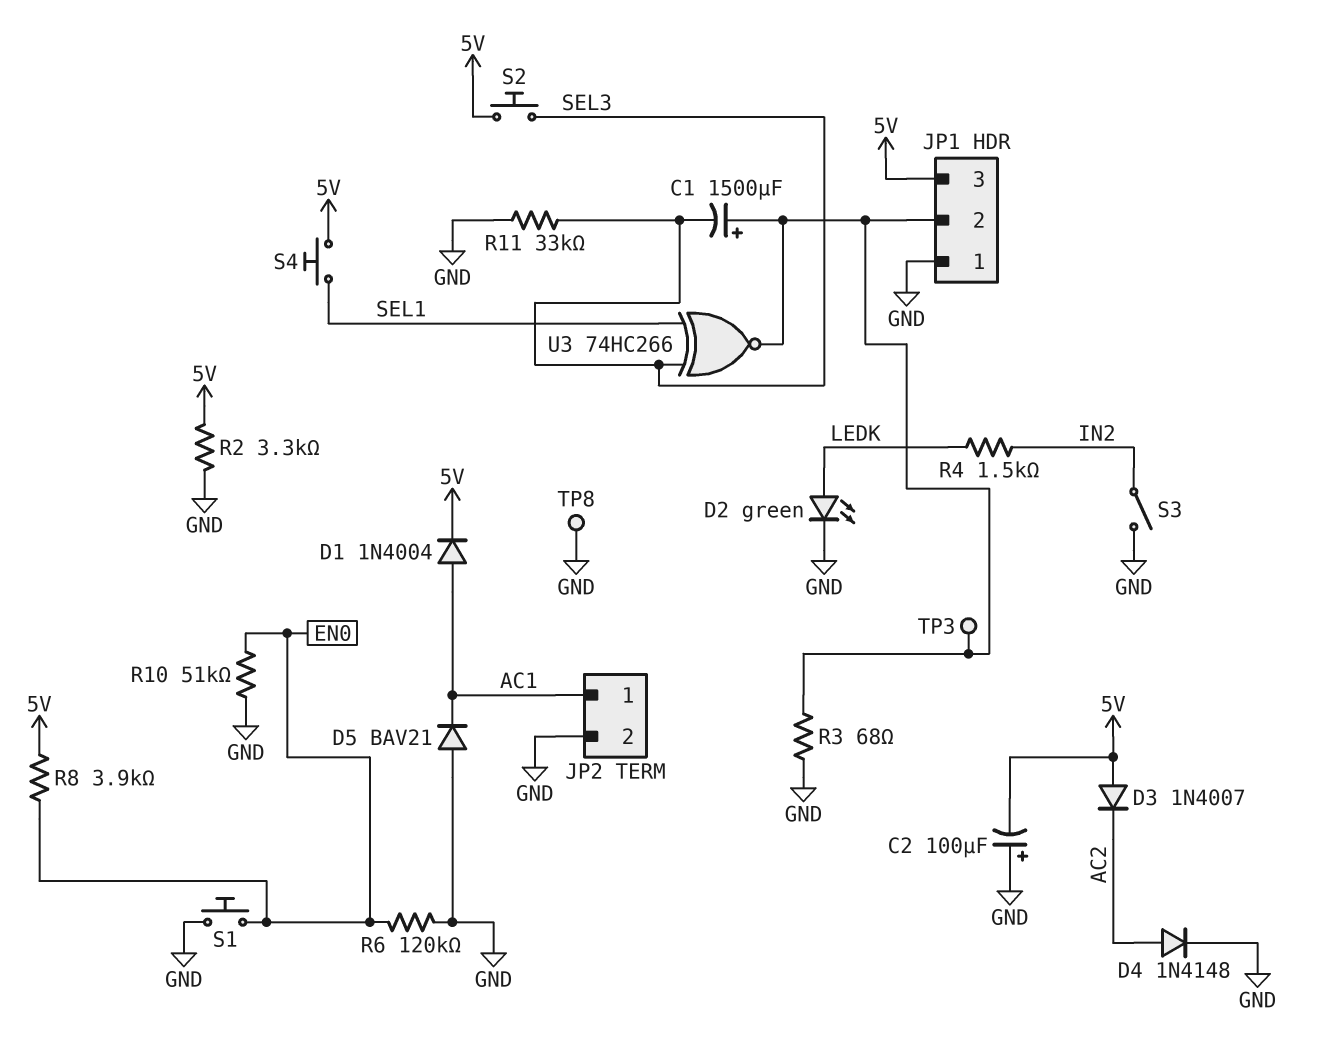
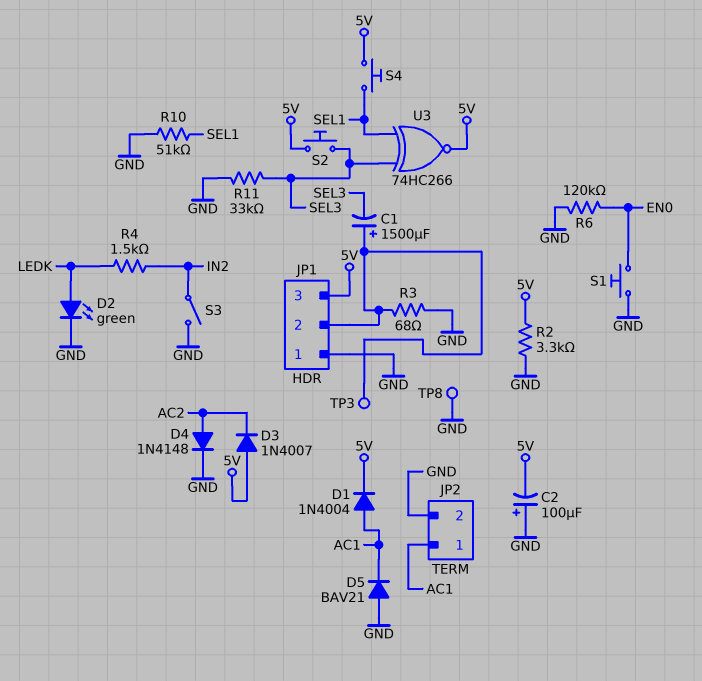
R8: 3.9k (5V, EN0) -> none
R10: 51k (EN0, GND) -> 51k (GND, SEL1)
U3: XNOR 74HC266 (in SEL1, in SEL3, out JP1/2) -> XNOR 74HC266 (in SEL1, in SEL3, out 5V)

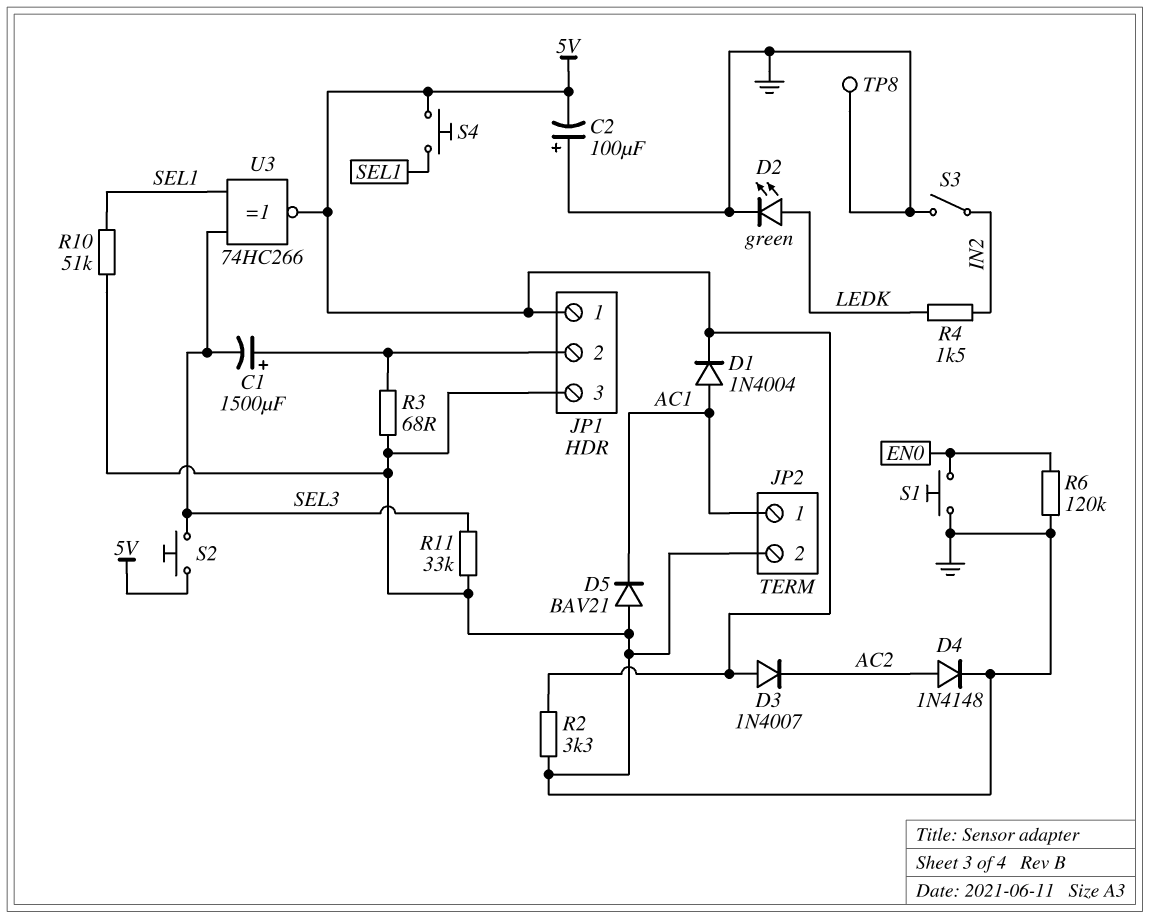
JP1 pin 1: GND -> 5V
JP1 pin 3: 5V -> GND
TP3: test point (JP1/2) -> none

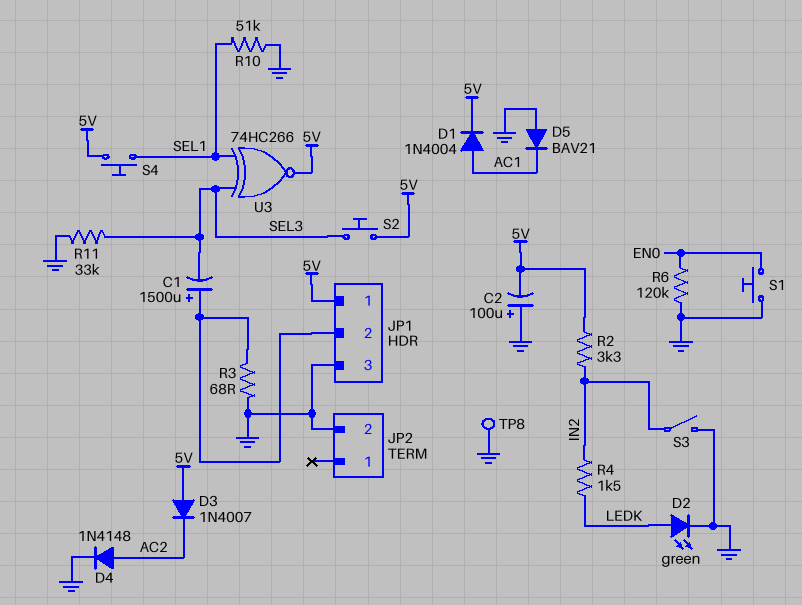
JP2 pin 1: AC1 -> none
R2: 3.3k (5V, GND) -> 3.3k (5V, IN2)

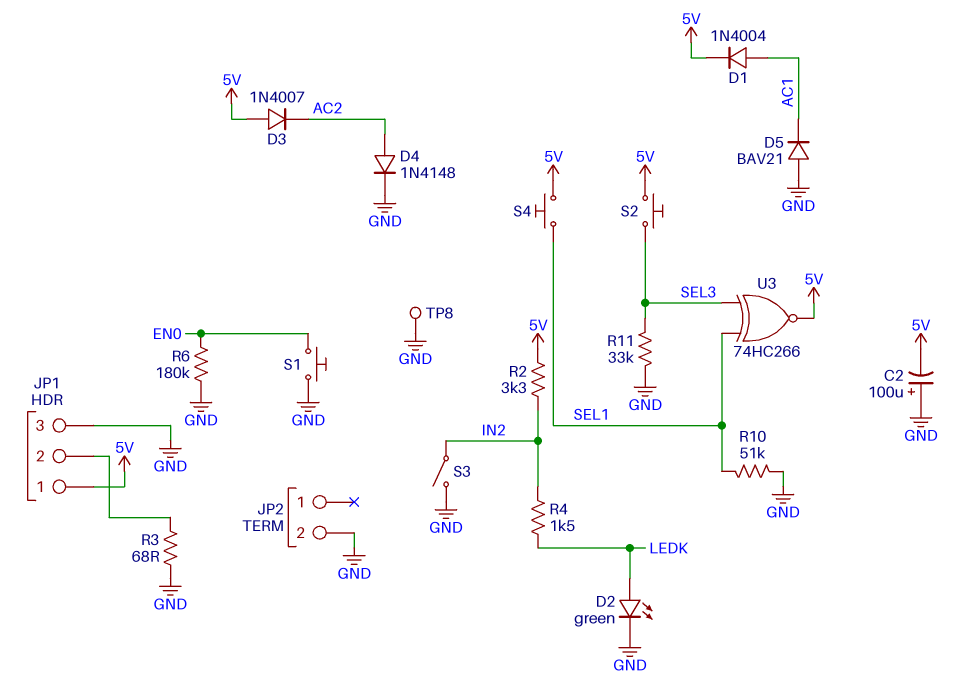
C1: 1500uF (plus JP1/2, minus SEL3) -> none
R6: 120k (EN0, GND) -> 180k (EN0, GND)

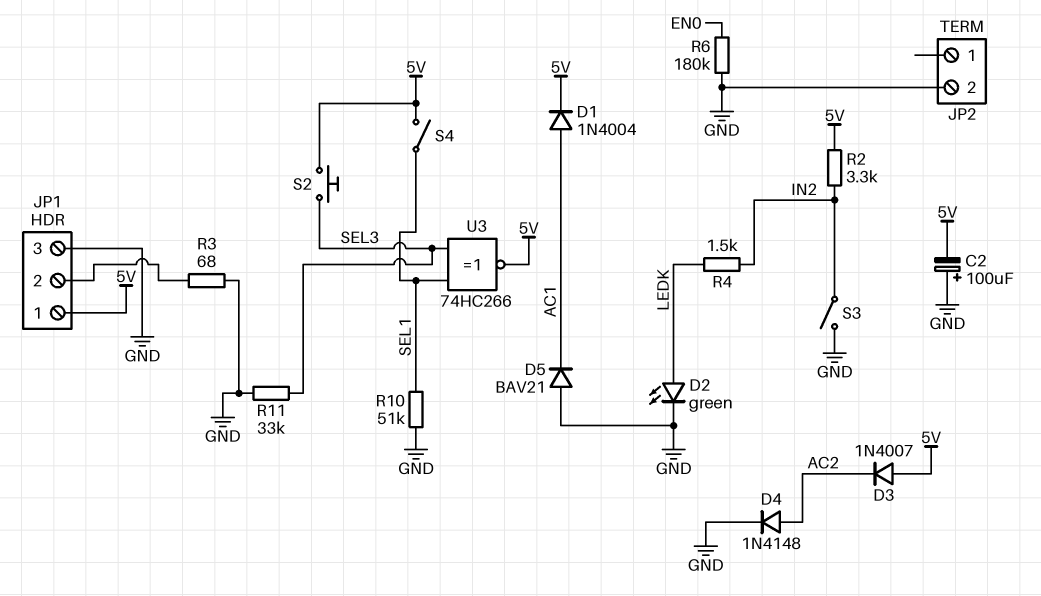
S1: button (EN0, GND) -> none
S4: button (5V, SEL1) -> switch (5V, SEL1)
TP8: test point (GND) -> none

